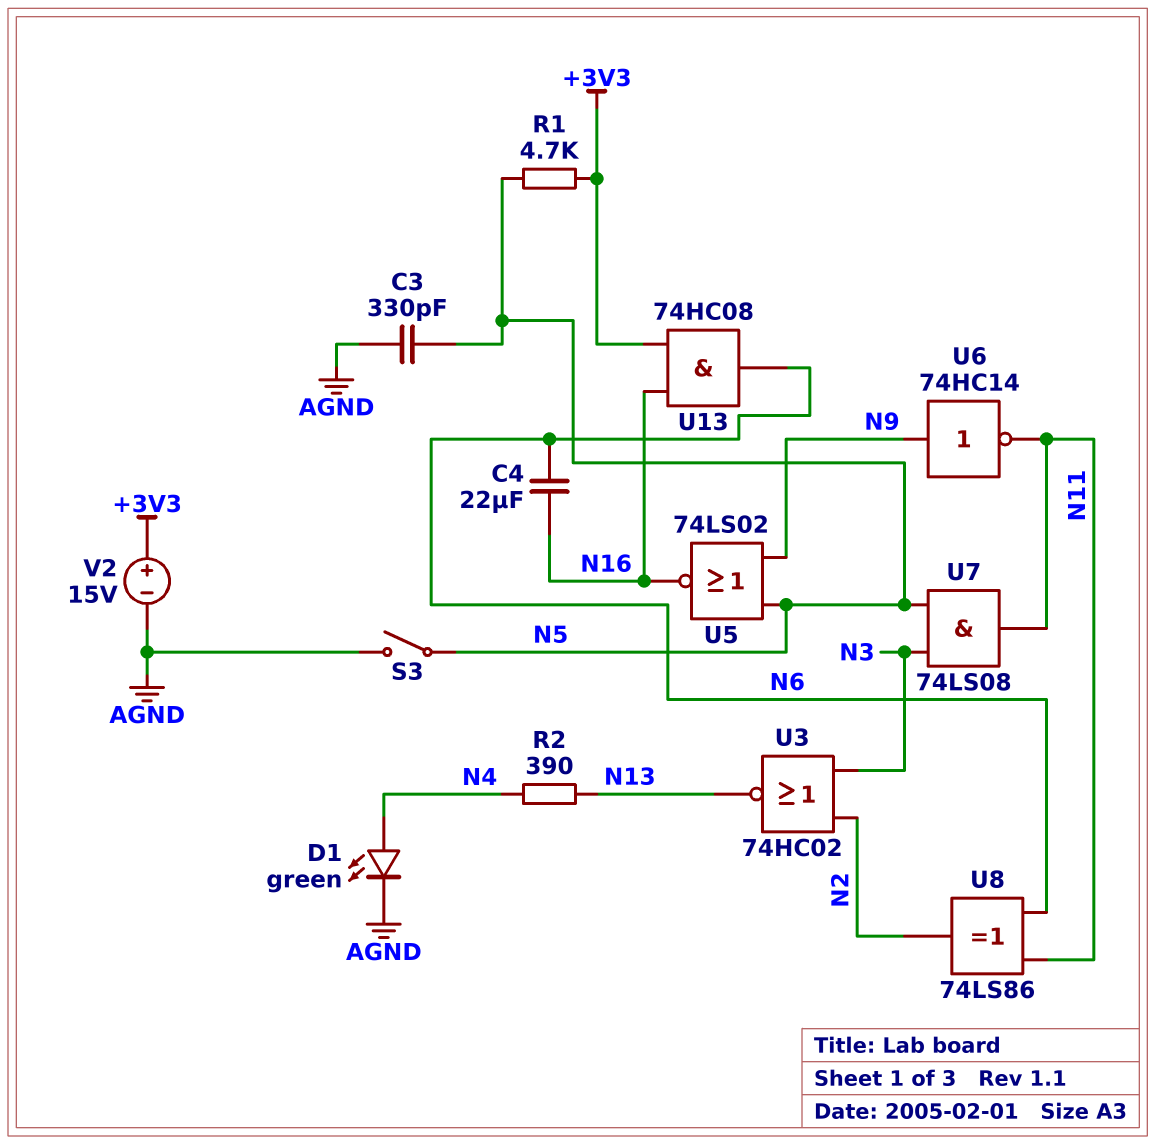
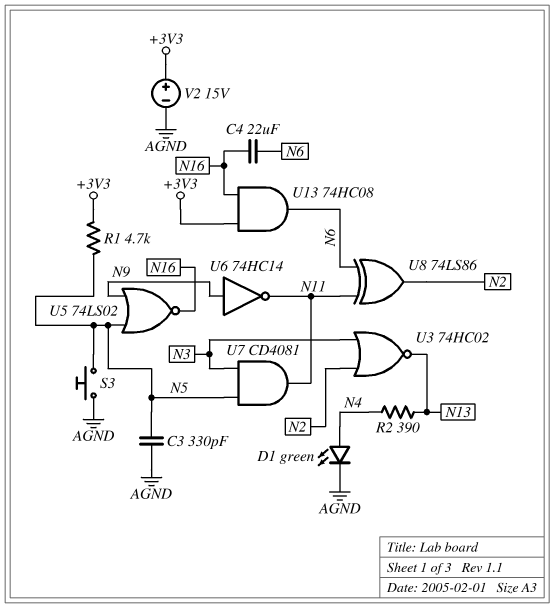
S3: switch (AGND, N5) -> button (AGND, N5)
U7: AND 74LS08 (in N3, in N5, out N11) -> AND CD4081 (in N3, in N5, out N11)

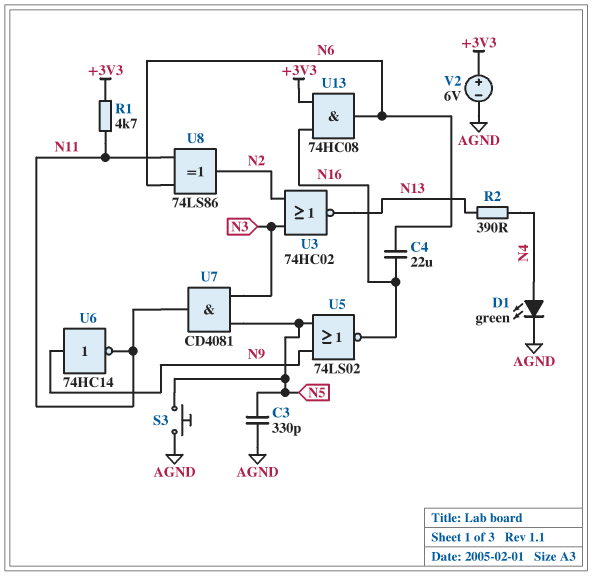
R1: 4.7k (+3V3, N5) -> 4.7k (+3V3, N11)
V2: 15V (plus +3V3, minus AGND) -> 6V (plus +3V3, minus AGND)

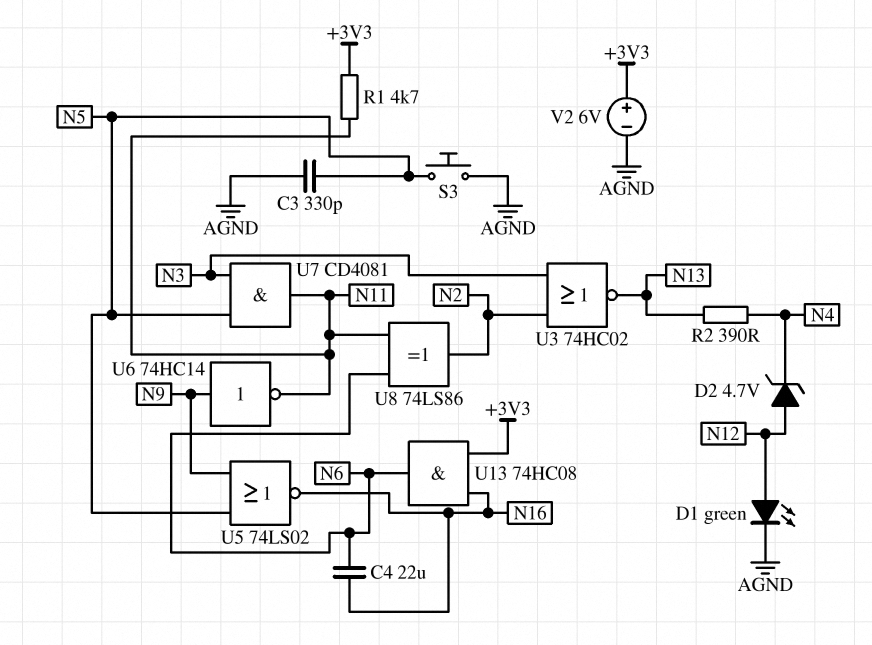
D1: LED green (A N4, K AGND) -> LED green (A N12, K AGND)
D2: none -> zener 4.7V (A N12, K N4)

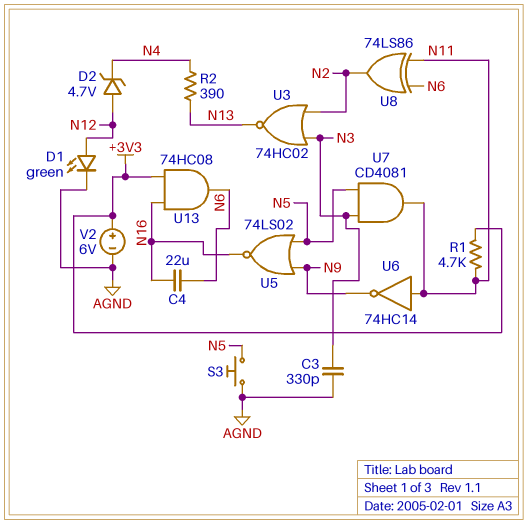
C3: 330pF (AGND, N5) -> 330pF (AGND, N3)
U6: NOT 74HC14 (in N9, out N11) -> NOT 74HC14 (in N11, out N9)

